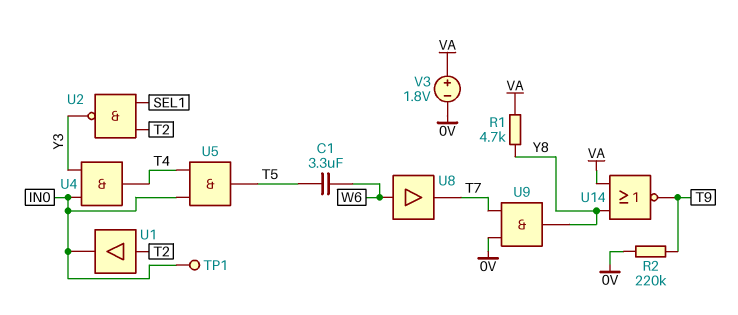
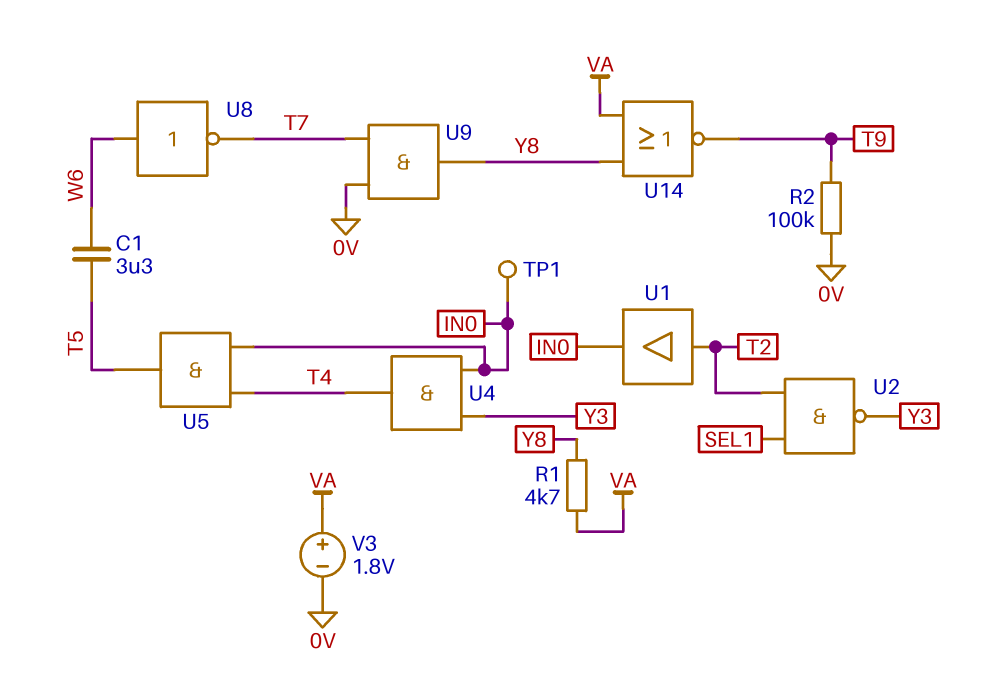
R2: 220k (0V, T9) -> 100k (0V, T9)
U8: buffer (in W6, out T7) -> NOT (in W6, out T7)

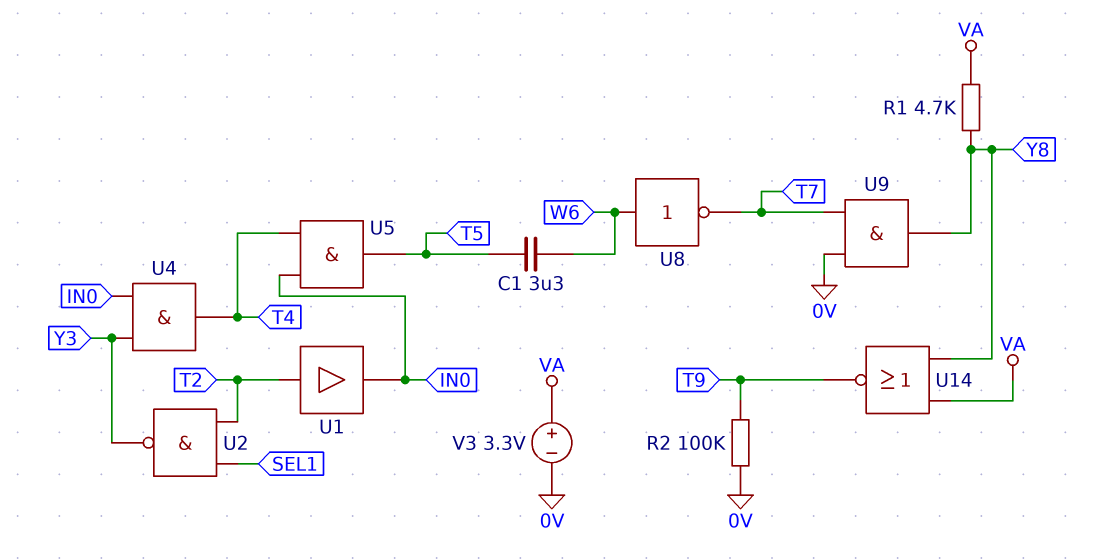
TP1: test point (IN0) -> none
V3: 1.8V (plus VA, minus 0V) -> 3.3V (plus VA, minus 0V)

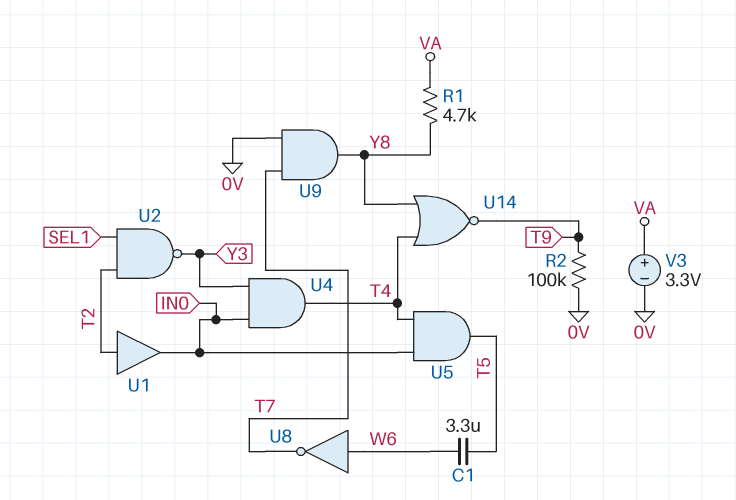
U14: NOR (in VA, in Y8, out T9) -> NOR (in T4, in Y8, out T9)

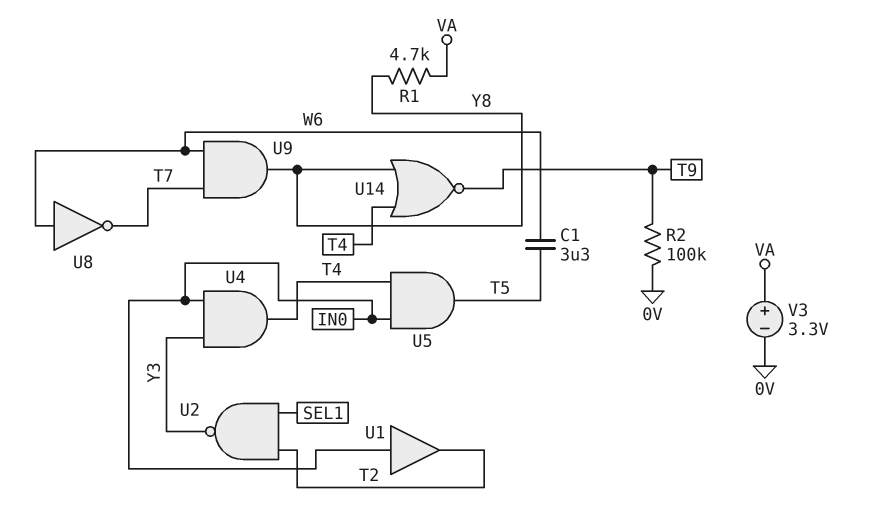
U1: buffer (in T2, out IN0) -> buffer (in IN0, out T2)
U9: AND (in 0V, in T7, out Y8) -> AND (in T7, in W6, out Y8)

